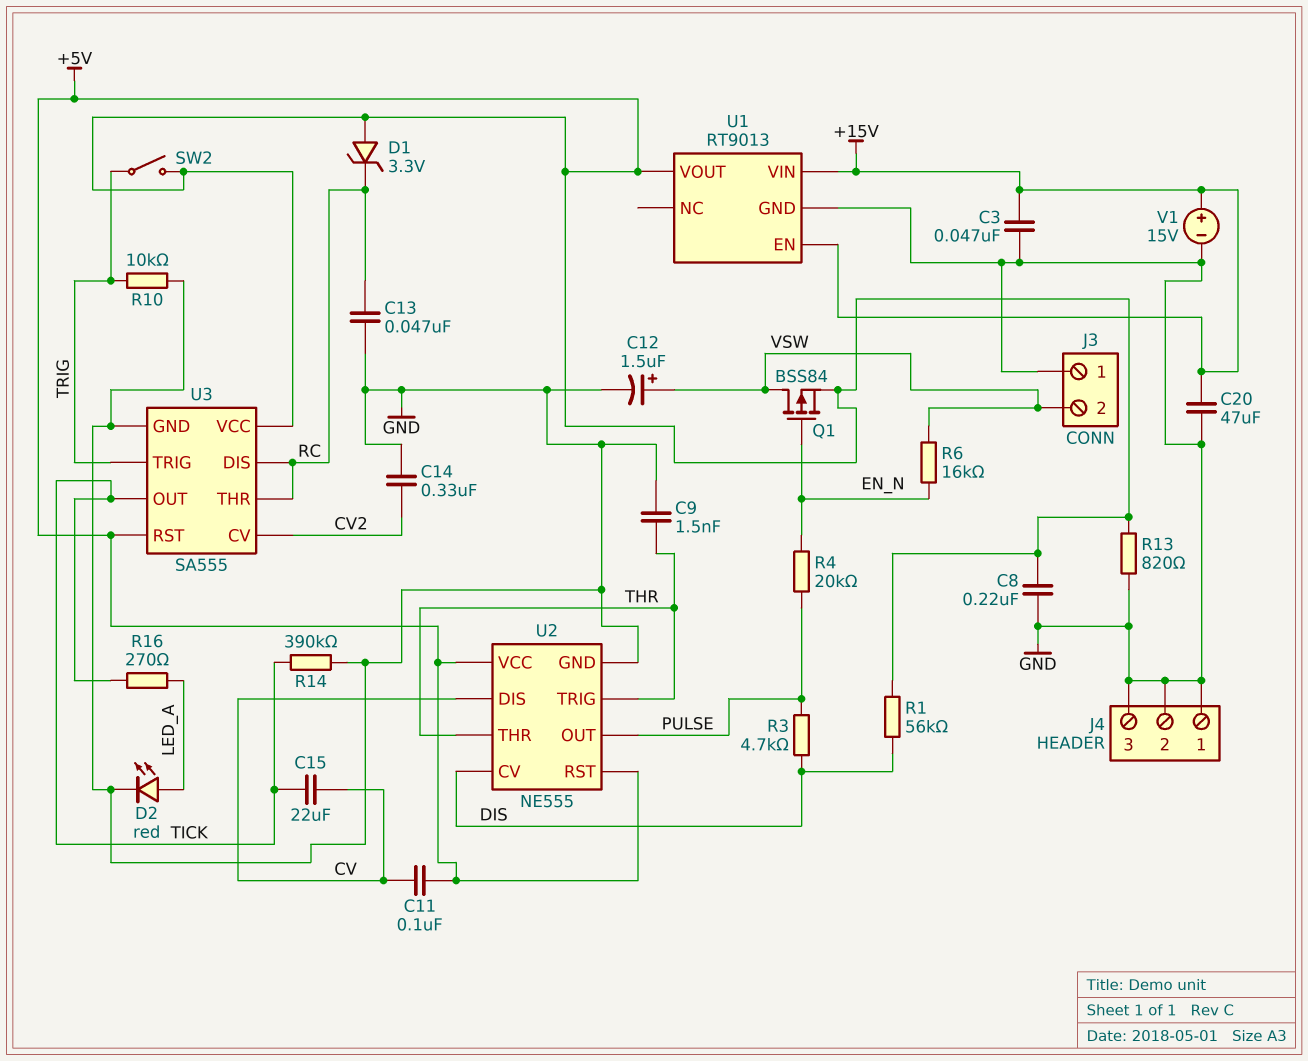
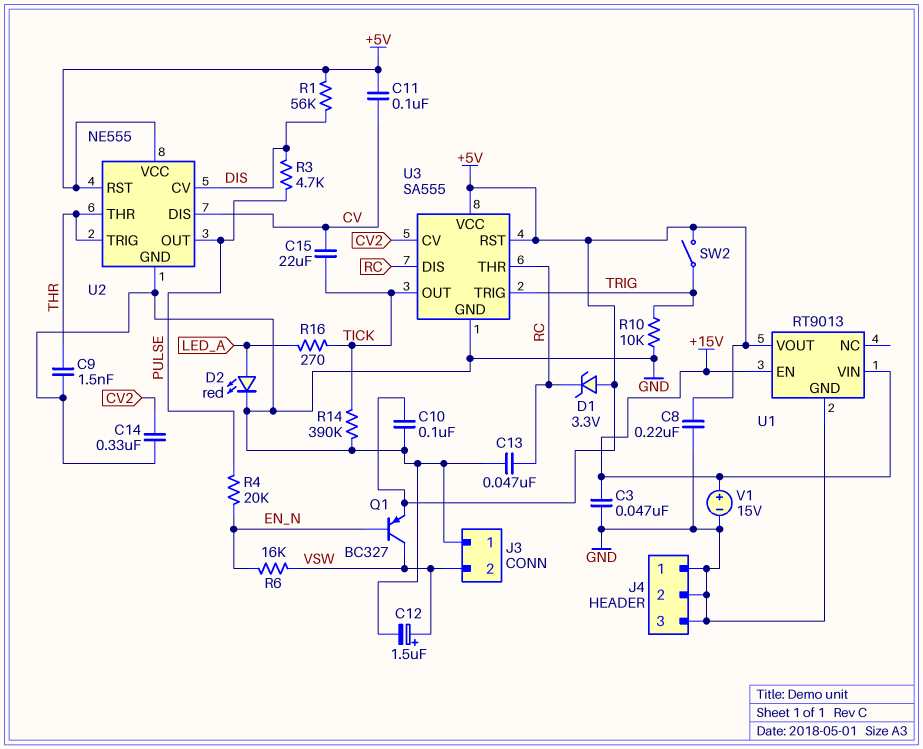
C10: none -> 100nF (+5V, GND)
C20: 47uF (+15V, GND) -> none
Q1: PMOS BSS84 (G EN_N, D VSW, S +5V) -> PNP BC327 (B EN_N, C VSW, E +5V)
R13: 820 (+5V, GND) -> none

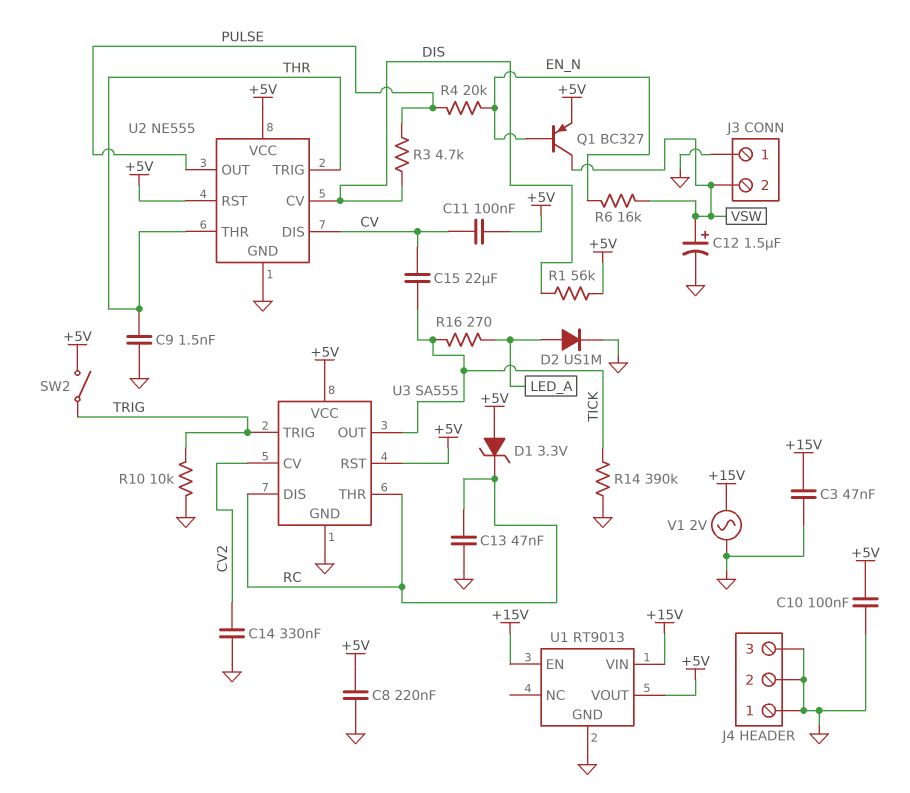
D2: LED red (A LED_A, K GND) -> diode US1M (A LED_A, K GND)
V1: 15V (plus +15V, minus GND) -> AC 2V (+15V, GND)

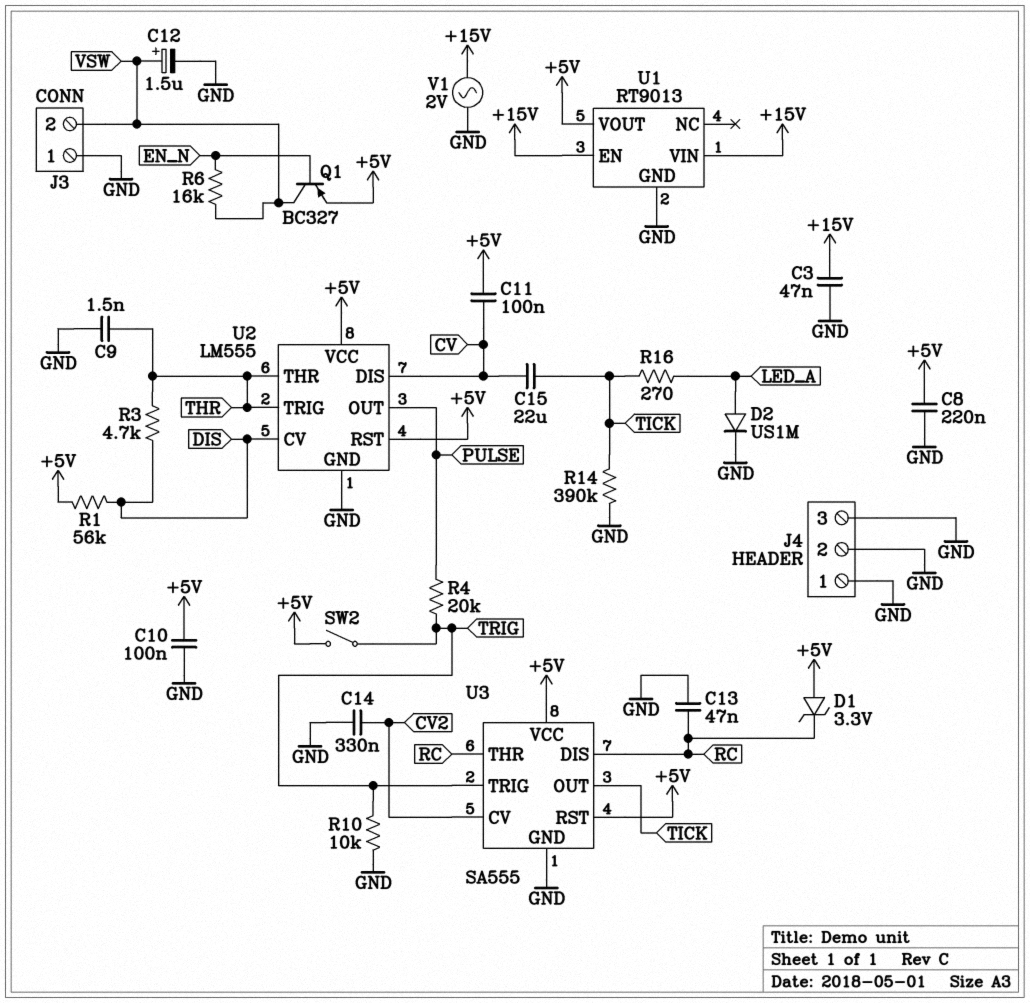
R3: 4.7k (DIS, PULSE) -> 4.7k (DIS, THR)
R4: 20k (EN_N, PULSE) -> 20k (PULSE, TRIG)
U2: NE555 -> LM555

